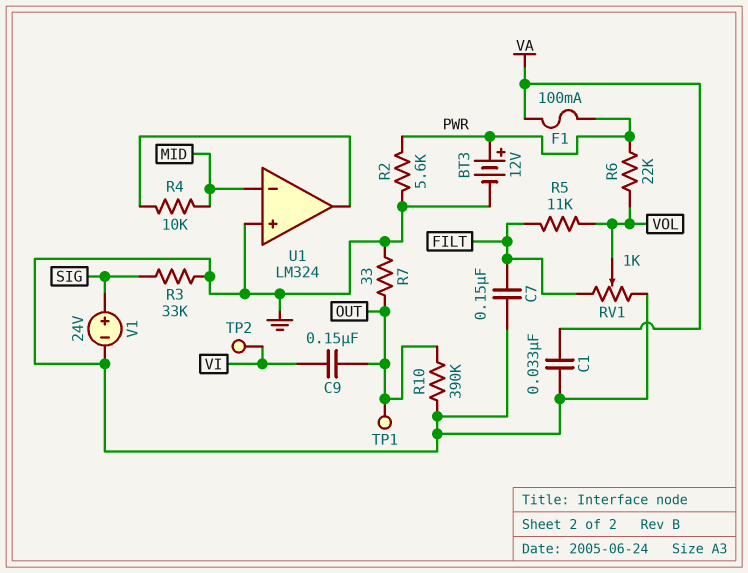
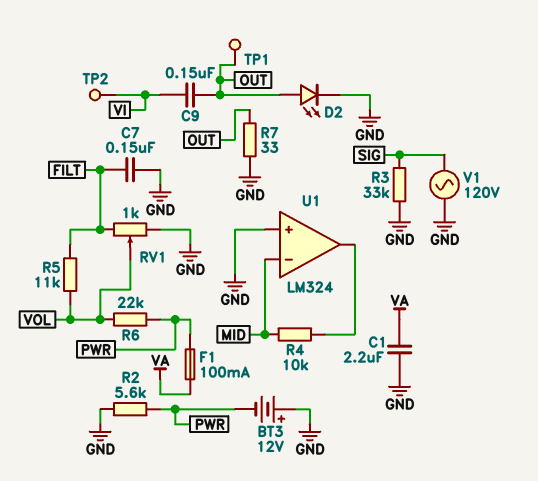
BT3: 12V (plus PWR, minus GND) -> 12V (plus GND, minus PWR)
C1: 33nF (GND, VA) -> 2.2uF (GND, VA)
D2: none -> LED (A OUT, K GND)
R10: 390k (GND, OUT) -> none
V1: 24V (plus SIG, minus GND) -> AC 120V (GND, SIG)

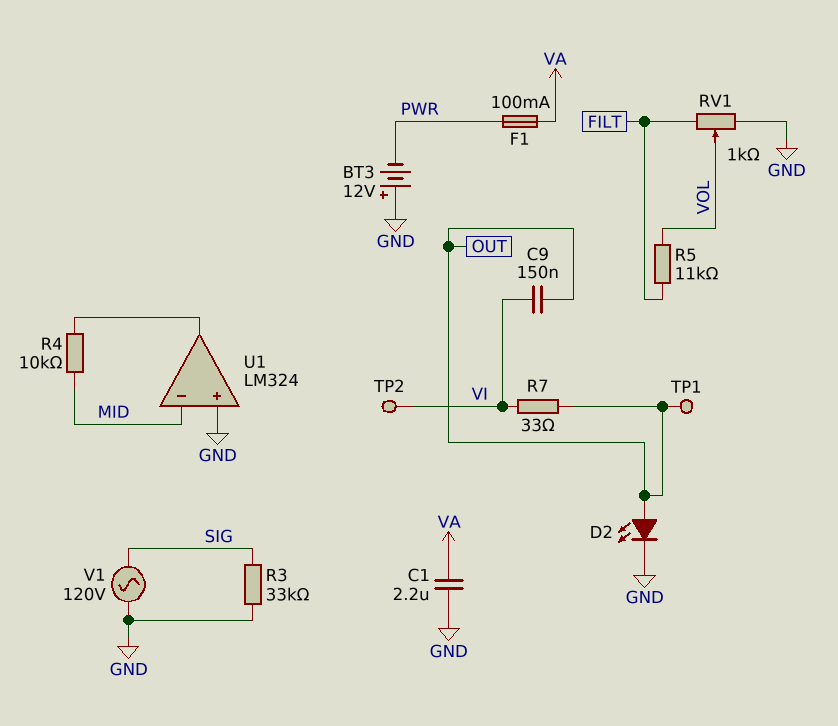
C7: 150nF (FILT, GND) -> none
R2: 5.6k (GND, PWR) -> none
R6: 22k (PWR, VOL) -> none
R7: 33 (GND, OUT) -> 33 (OUT, VI)

